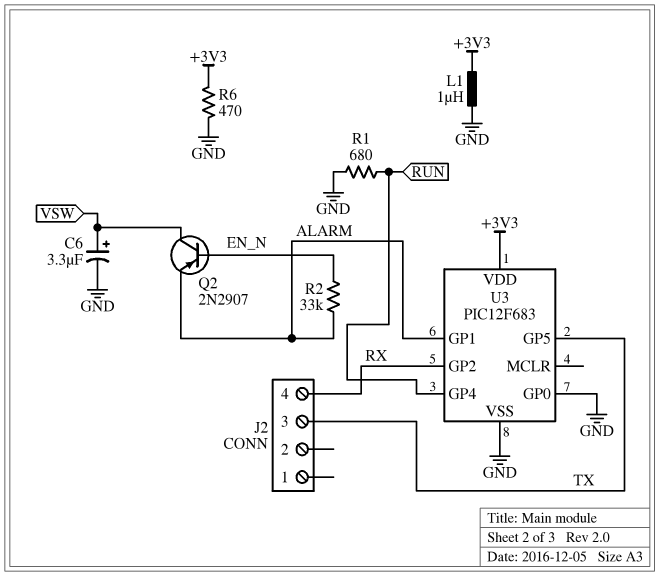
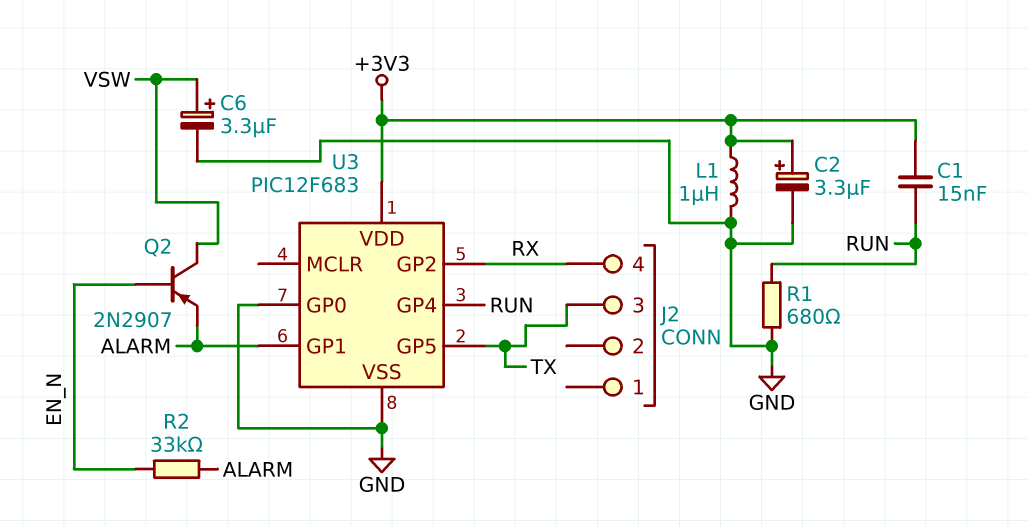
C1: none -> 15nF (+3V3, RUN)
C2: none -> 3.3uF (plus +3V3, minus GND)
R6: 470 (+3V3, GND) -> none

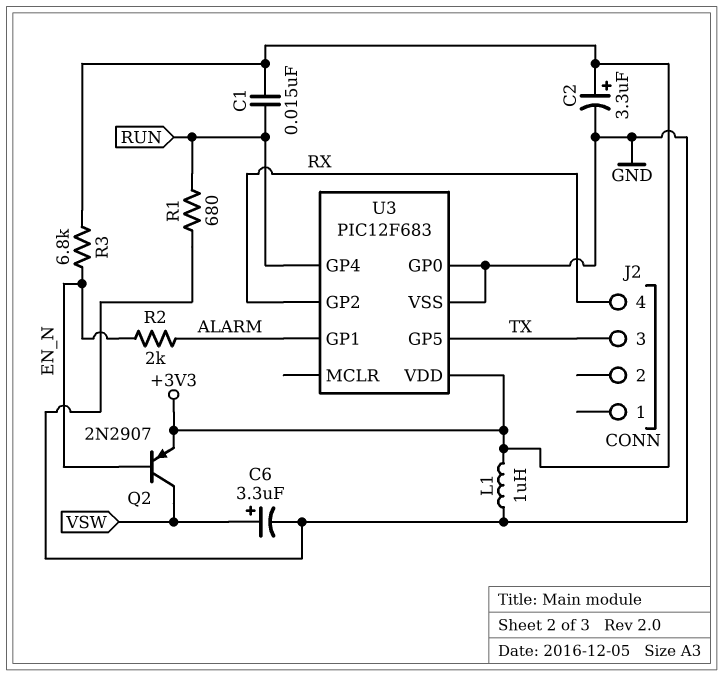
Q2: PNP 2N2907 (B EN_N, C VSW, E ALARM) -> PNP 2N2907 (B EN_N, C VSW, E +3V3)
R2: 33k (ALARM, EN_N) -> 2k (ALARM, EN_N)
R3: none -> 6.8k (+3V3, EN_N)

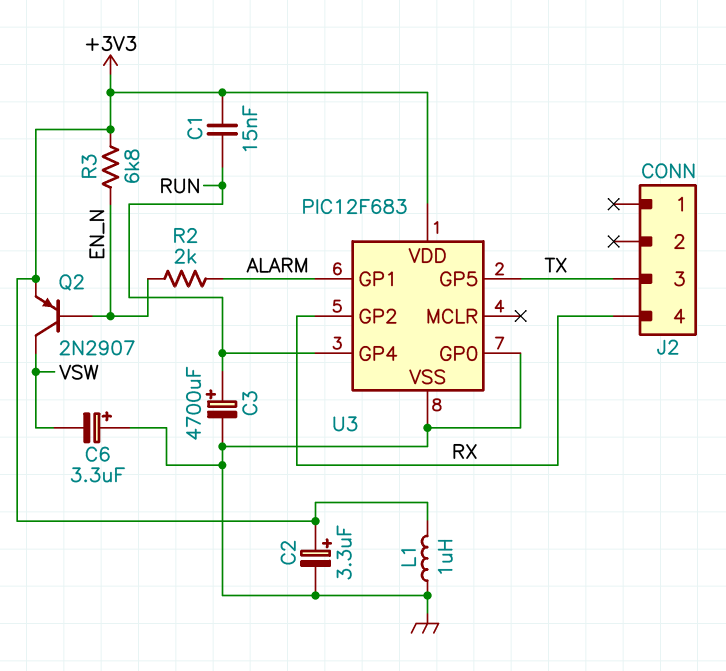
C3: none -> 4700uF (plus RUN, minus GND)
C6: 3.3uF (plus VSW, minus GND) -> 3.3uF (plus GND, minus VSW)
R1: 680 (GND, RUN) -> none

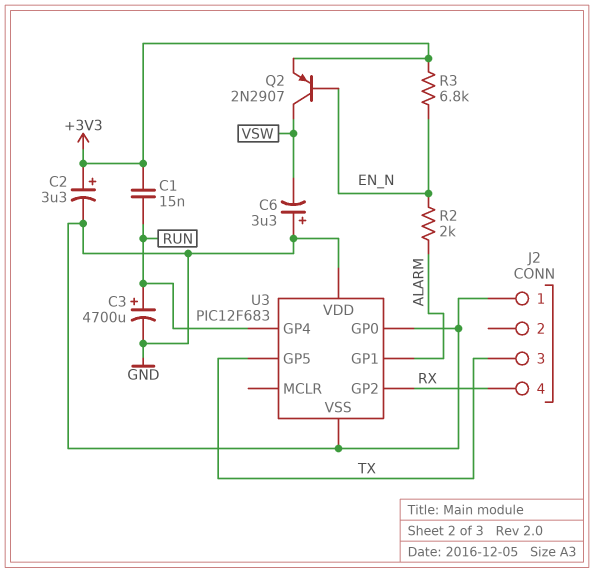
J2 pin 1: none -> GND
L1: 1uH (+3V3, GND) -> none
U3 pin VDD: +3V3 -> GND

